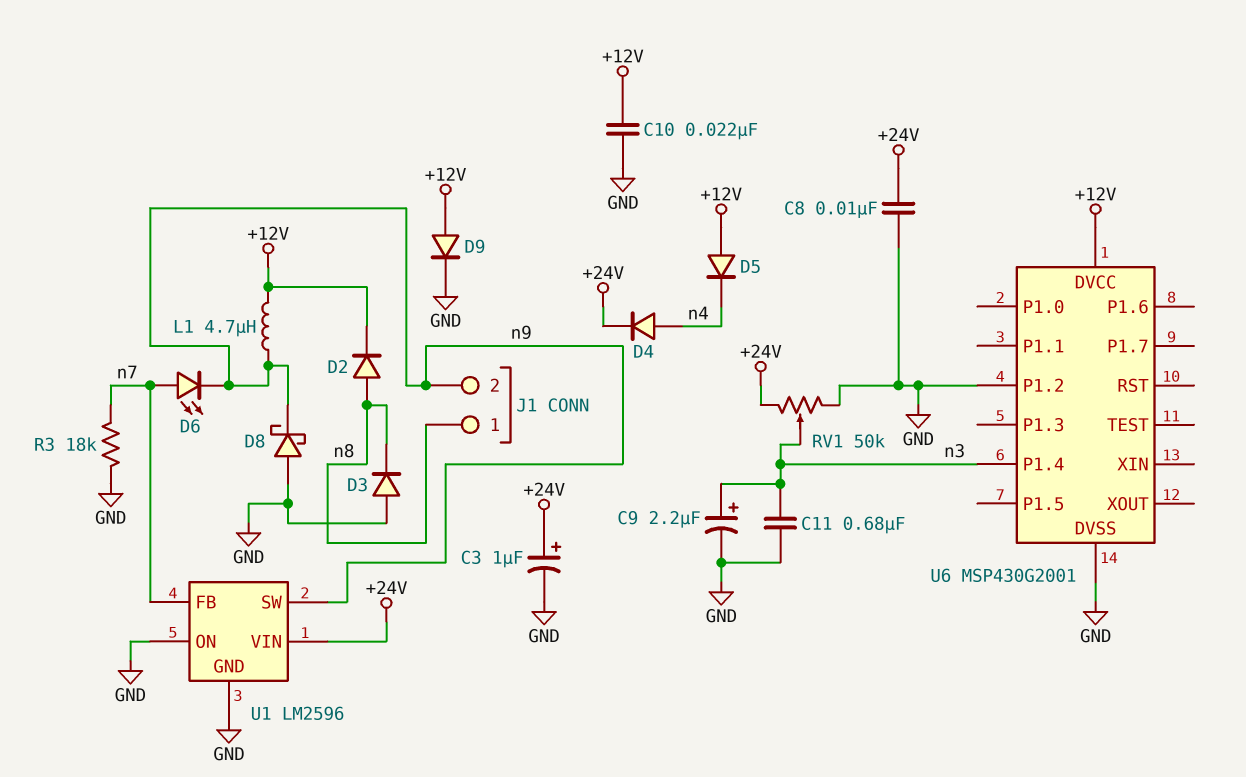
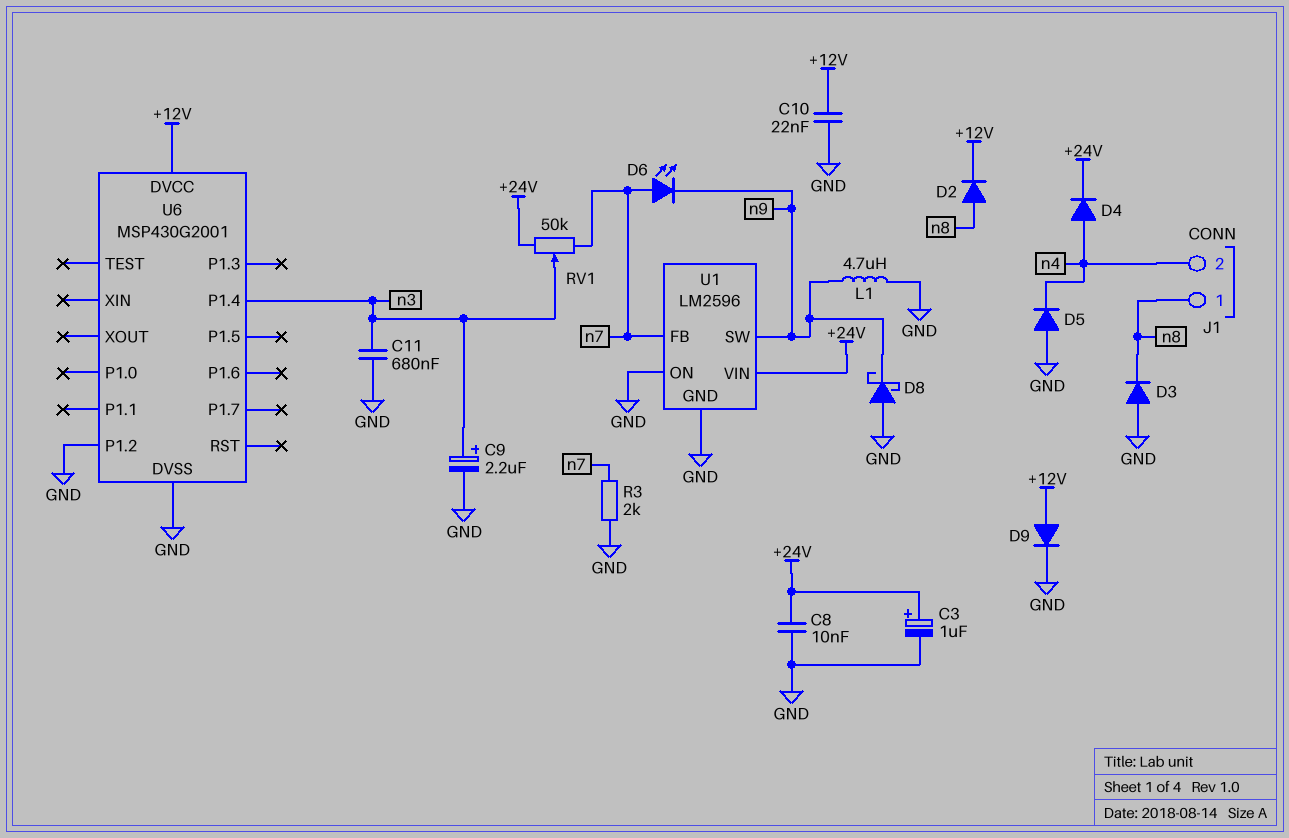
D5: diode (A +12V, K n4) -> diode (A GND, K n4)
J1 pin 2: n9 -> n4
L1: 4.7uH (+12V, n9) -> 4.7uH (GND, n9)
R3: 18k (GND, n7) -> 2k (GND, n7)
RV1: 50k (+24V, GND, wiper n3) -> 50k (+24V, n7, wiper n3)

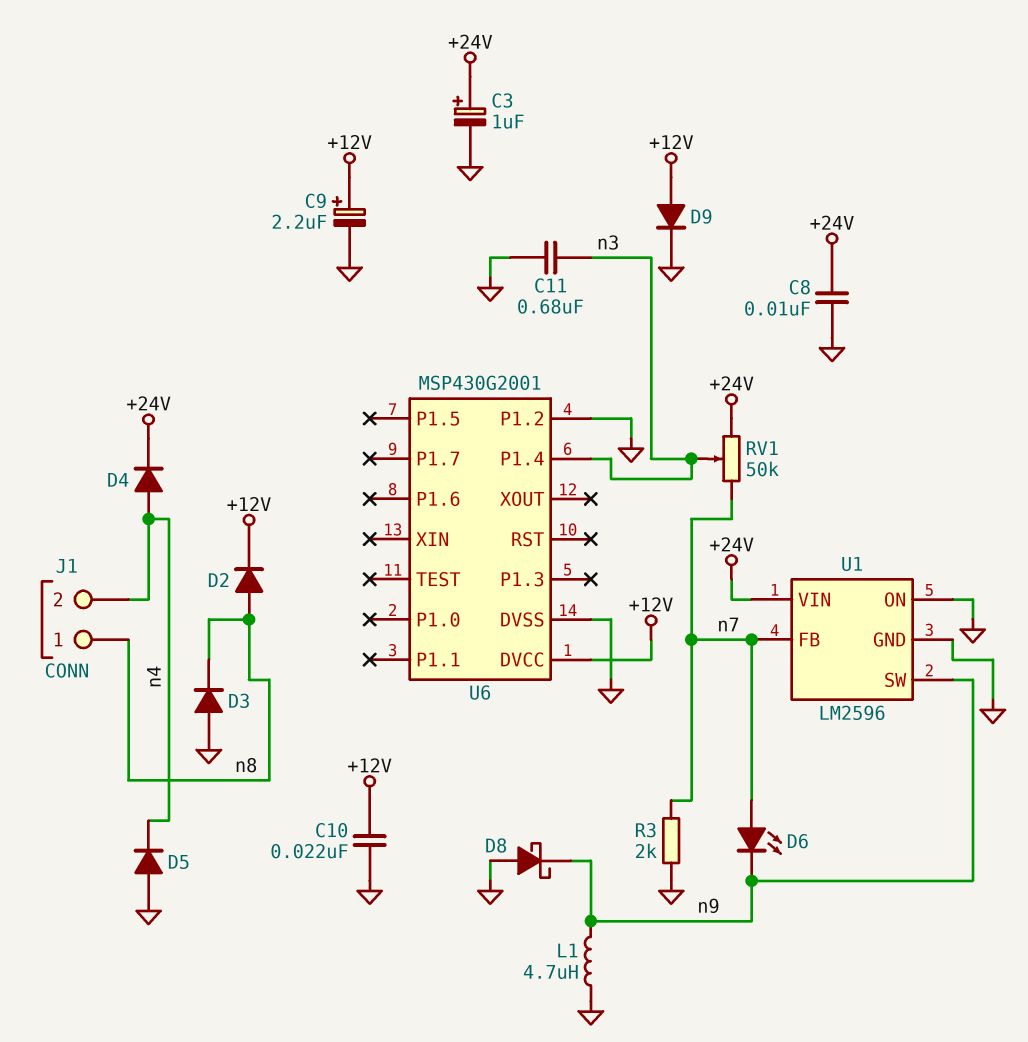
C9: 2.2uF (plus n3, minus GND) -> 2.2uF (plus +12V, minus GND)

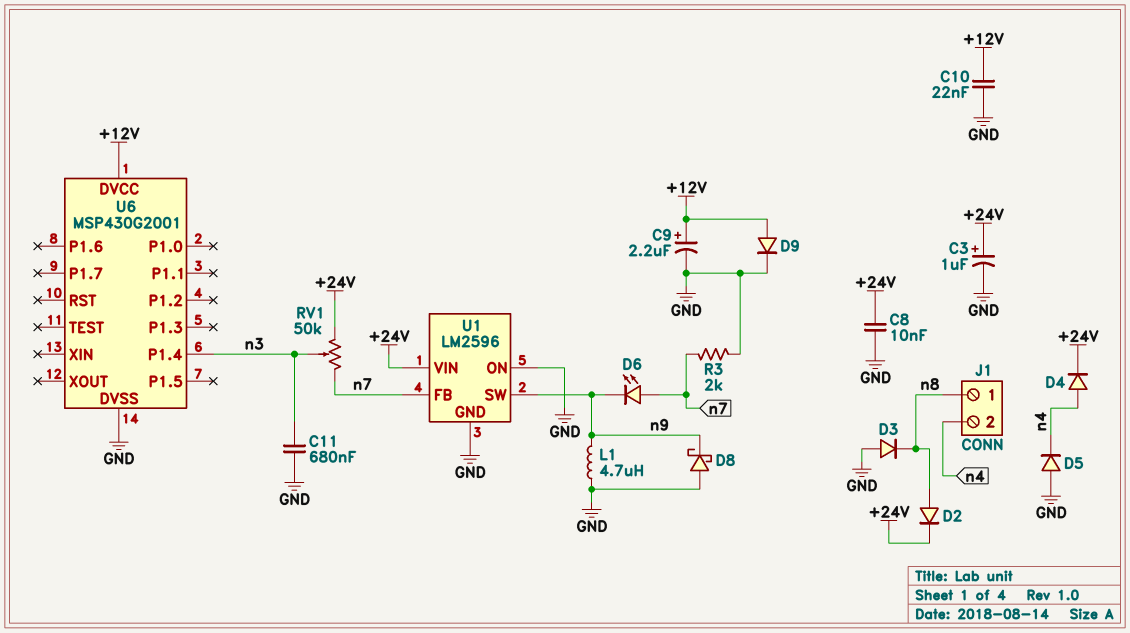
D2: diode (A n8, K +12V) -> diode (A n8, K +24V)
U6 pin P1.2: GND -> none

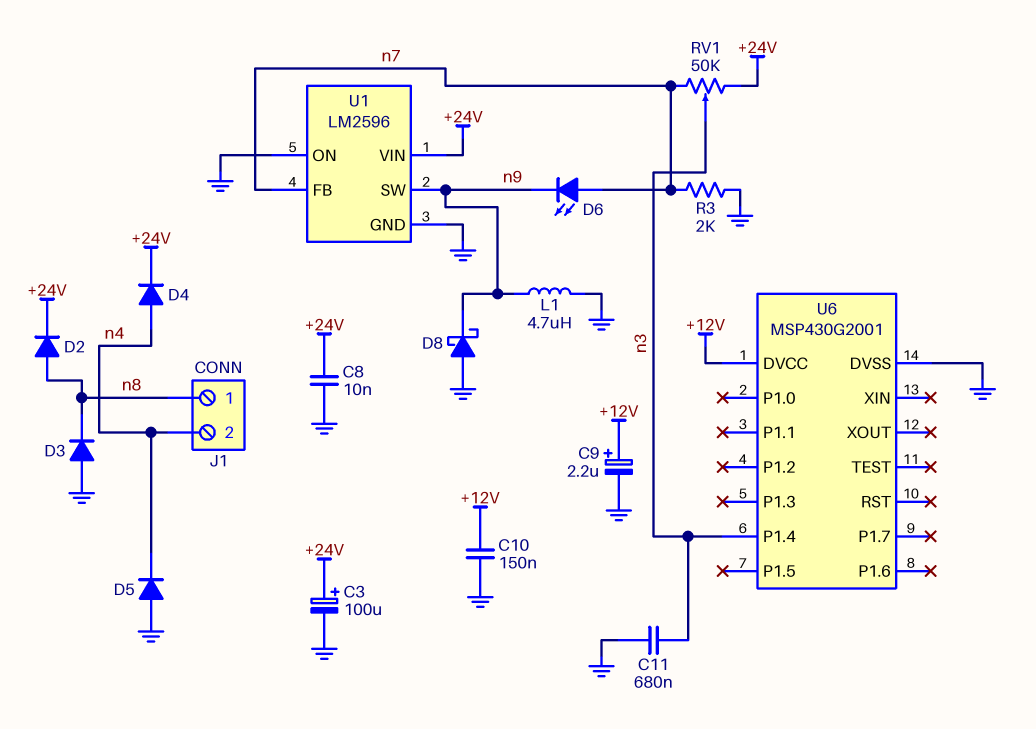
C3: 1uF (plus +24V, minus GND) -> 100uF (plus +24V, minus GND)
C10: 22nF (+12V, GND) -> 150nF (+12V, GND)
D9: diode (A +12V, K GND) -> none

